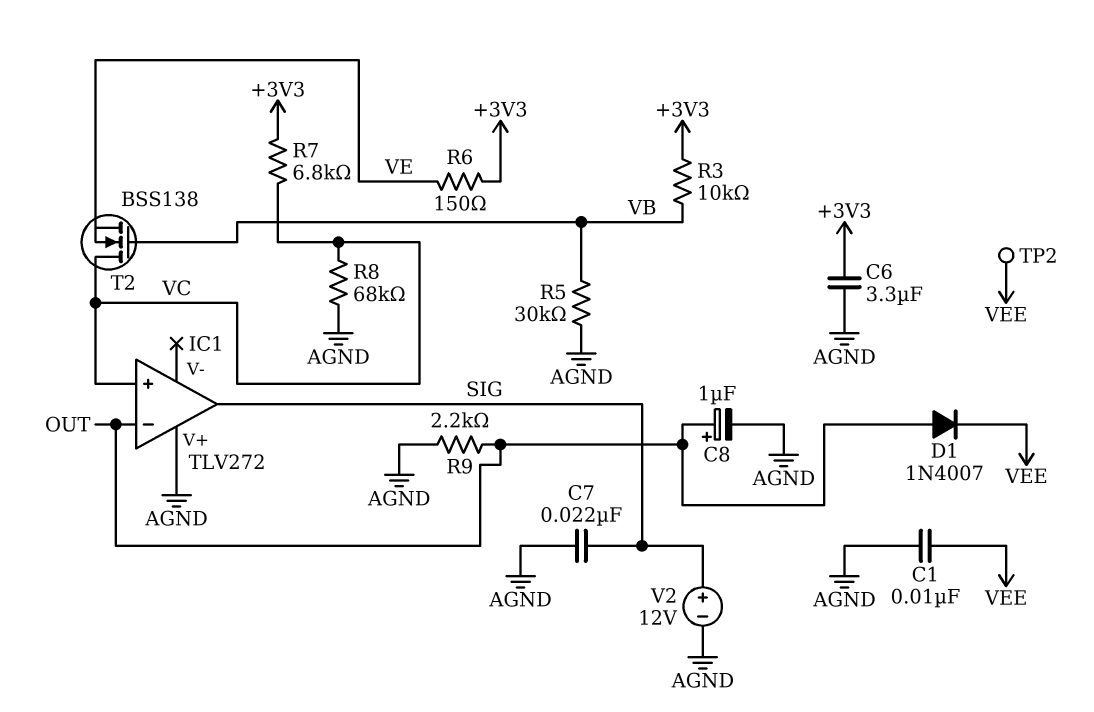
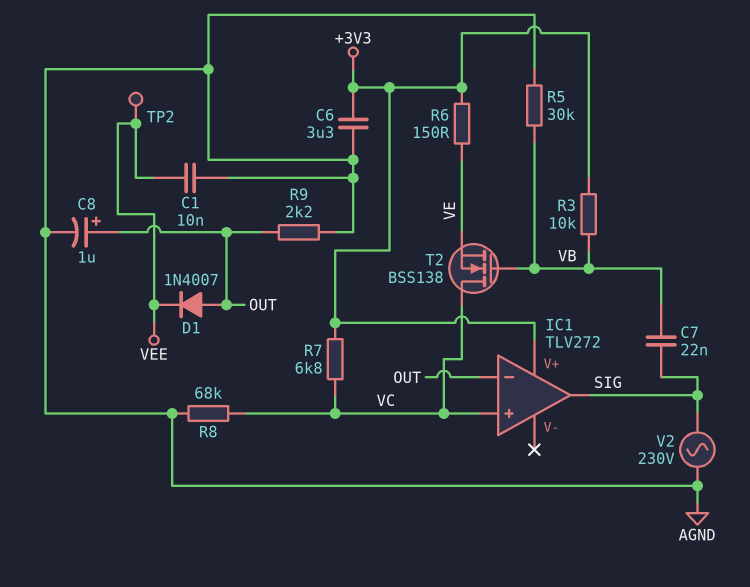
C7: 22nF (AGND, SIG) -> 22nF (SIG, VB)
IC1 pin V+: AGND -> +3V3
V2: 12V (plus SIG, minus AGND) -> AC 230V (AGND, SIG)

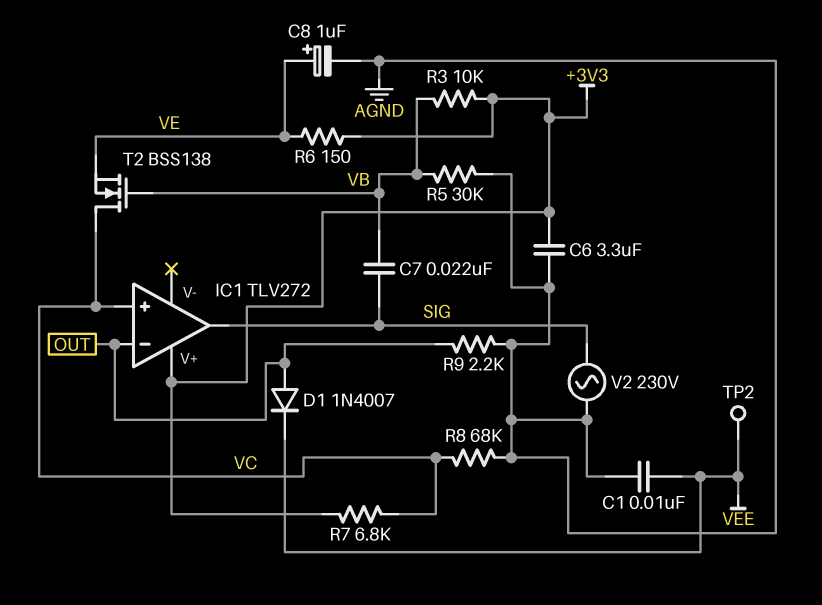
C8: 1uF (plus OUT, minus AGND) -> 1uF (plus VE, minus AGND)

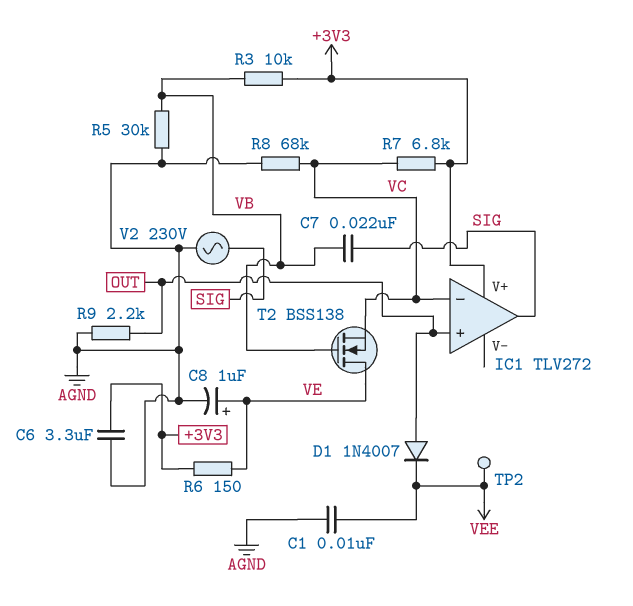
IC1 pin in+: VC -> OUT
IC1 pin in-: OUT -> VC
T2: NMOS BSS138 (G VB, D VC, S VE) -> NMOS BSS138 (G VB, D VE, S VC)

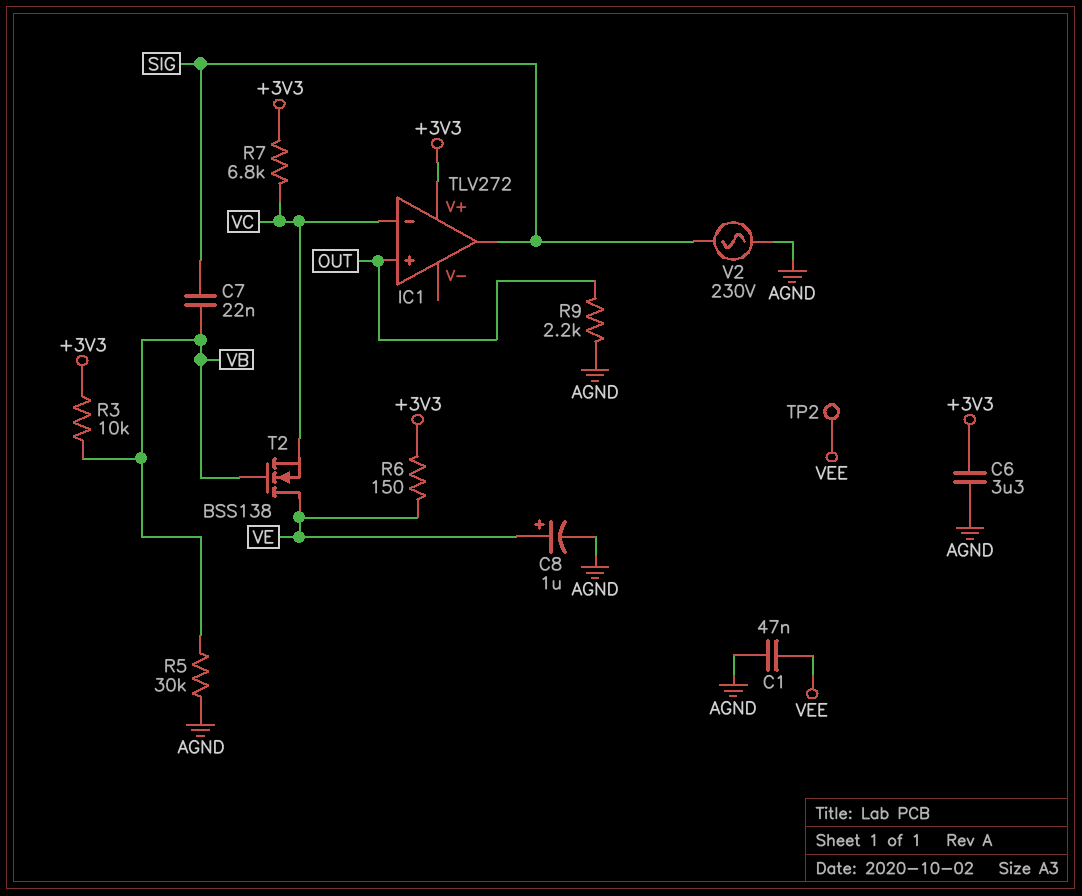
C1: 10nF (AGND, VEE) -> 47nF (AGND, VEE)
D1: diode 1N4007 (A OUT, K VEE) -> none
R8: 68k (AGND, VC) -> none

